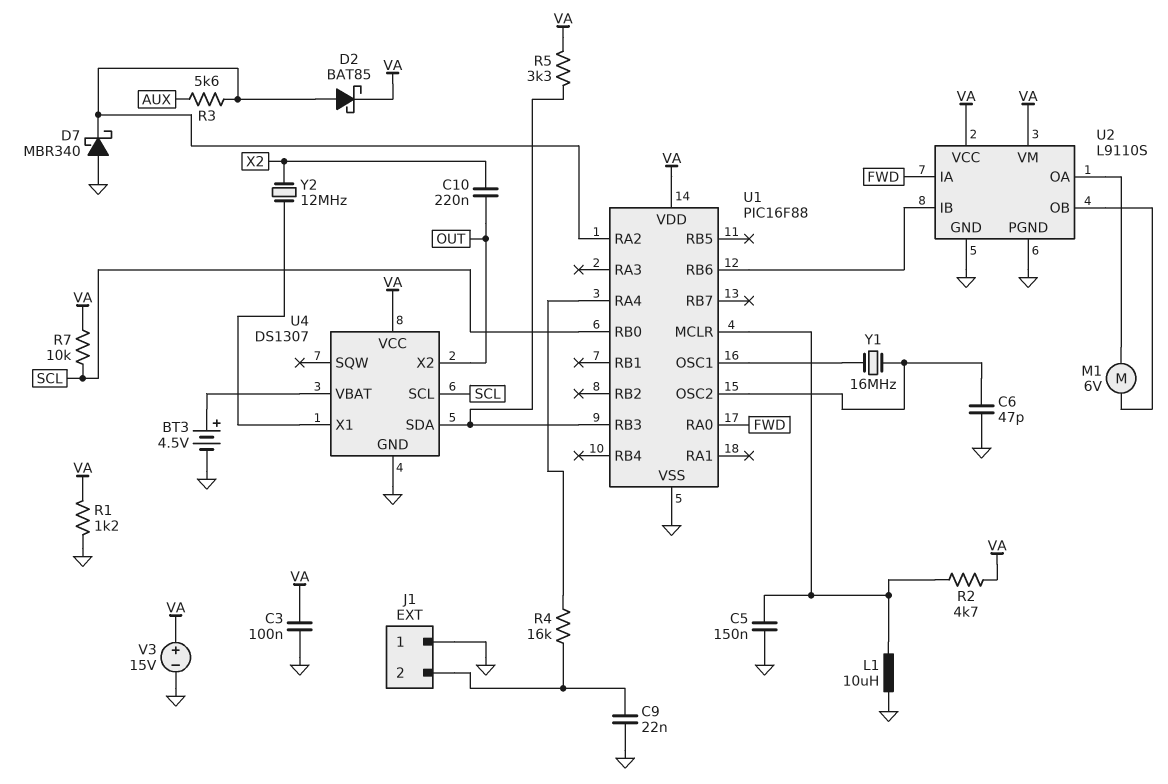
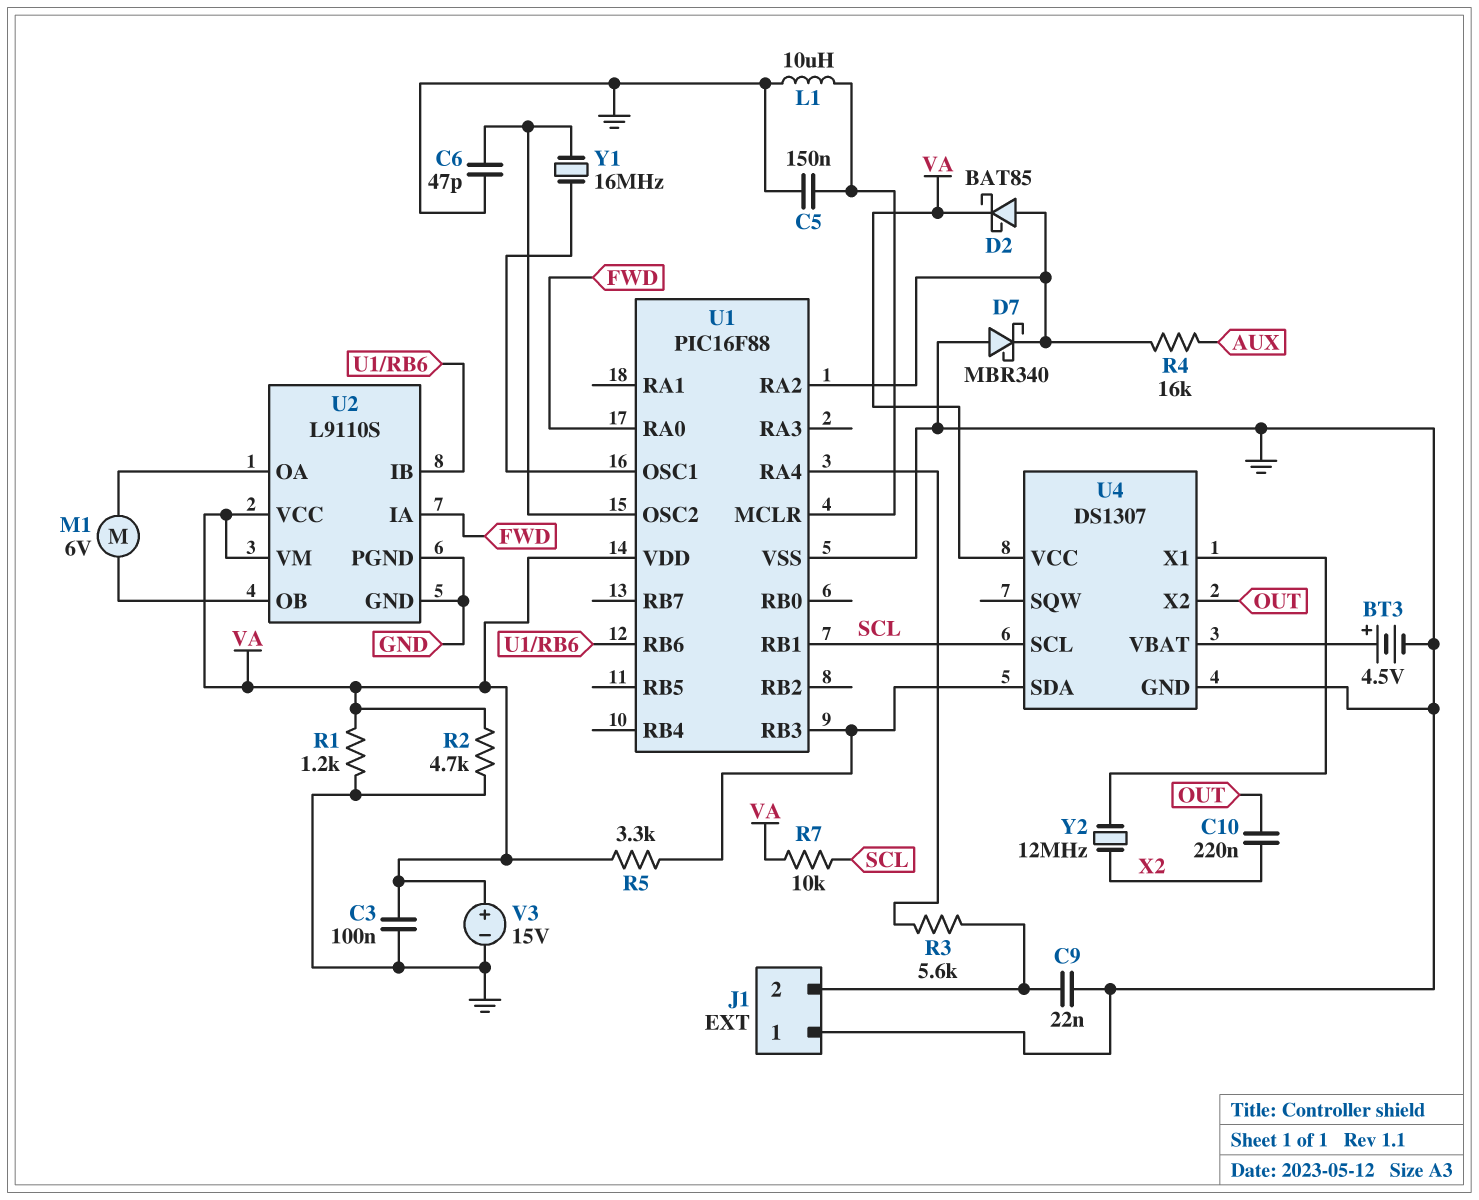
R2: 4.7k (U1/MCLR, VA) -> 4.7k (GND, VA)
R3: 5.6k (AUX, U1/RA2) -> 5.6k (J1/2, U1/RA4)
R4: 16k (J1/2, U1/RA4) -> 16k (AUX, U1/RA2)
U1 pin RB0: SCL -> none
U1 pin RB1: none -> SCL

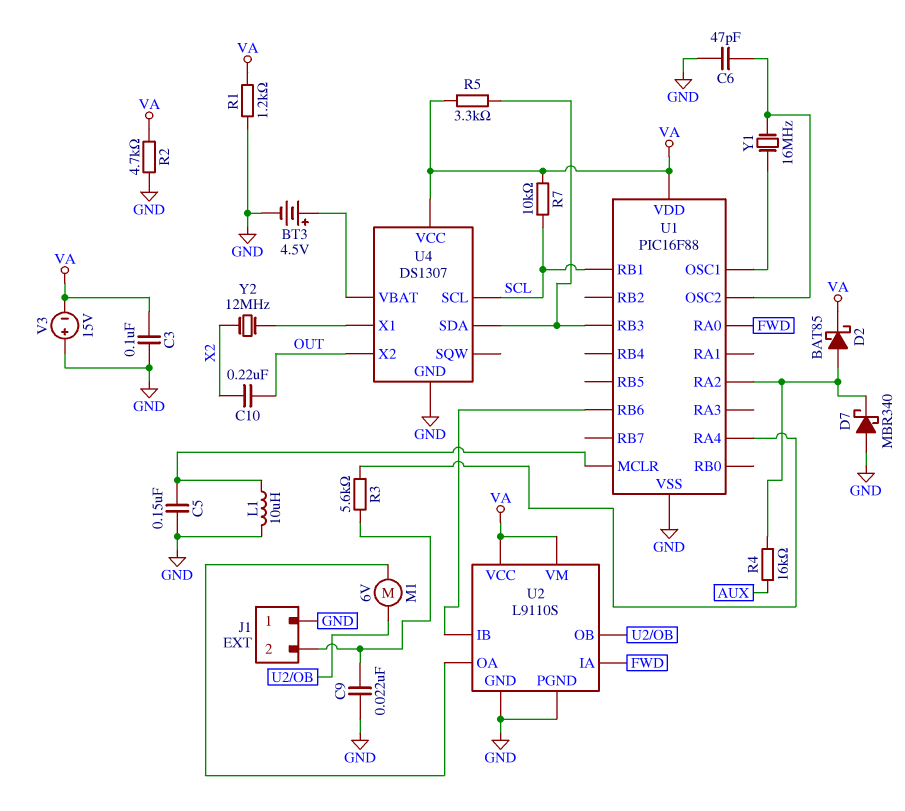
V3: 15V (plus VA, minus GND) -> 15V (plus GND, minus VA)

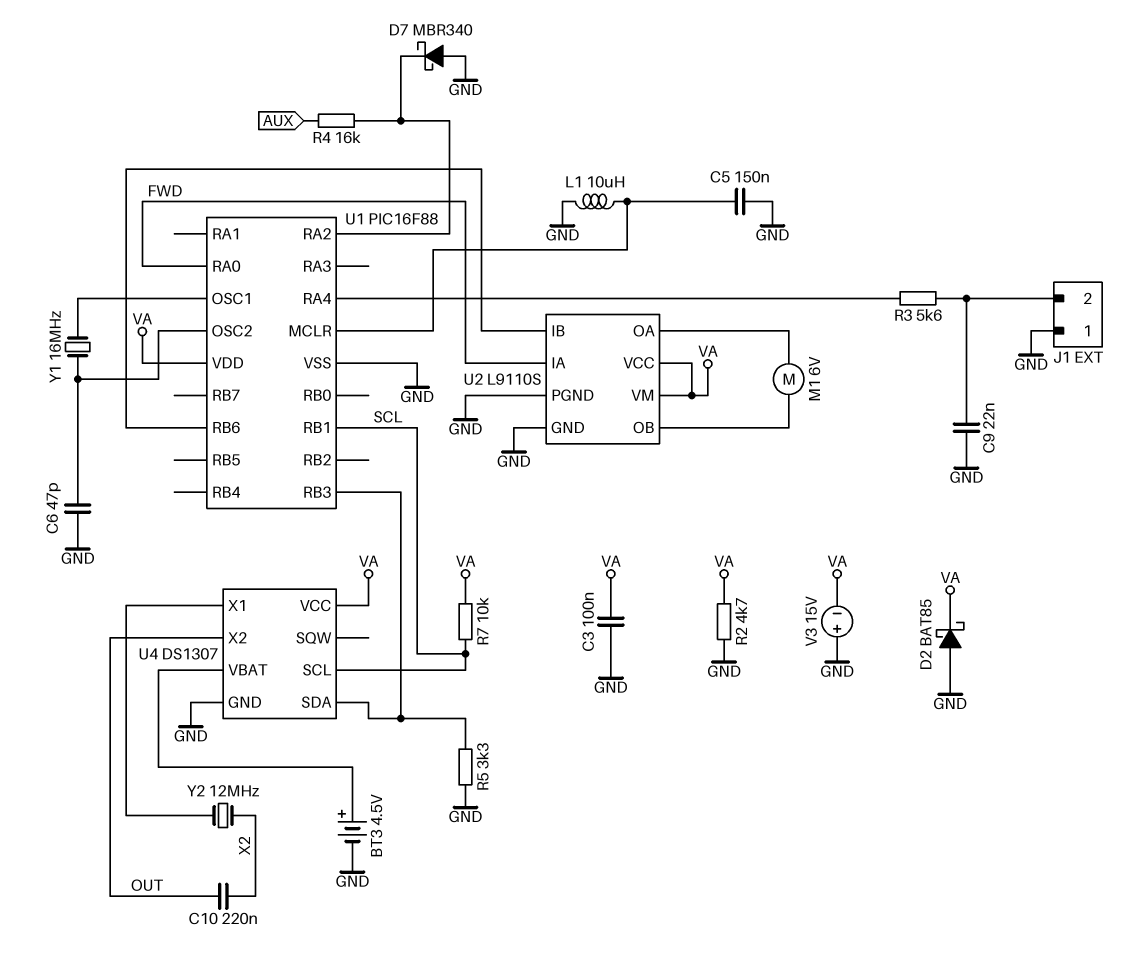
D2: schottky BAT85 (A U1/RA2, K VA) -> schottky BAT85 (A GND, K VA)
R1: 1.2k (GND, VA) -> none
R5: 3.3k (U1/RB3, VA) -> 3.3k (GND, U1/RB3)

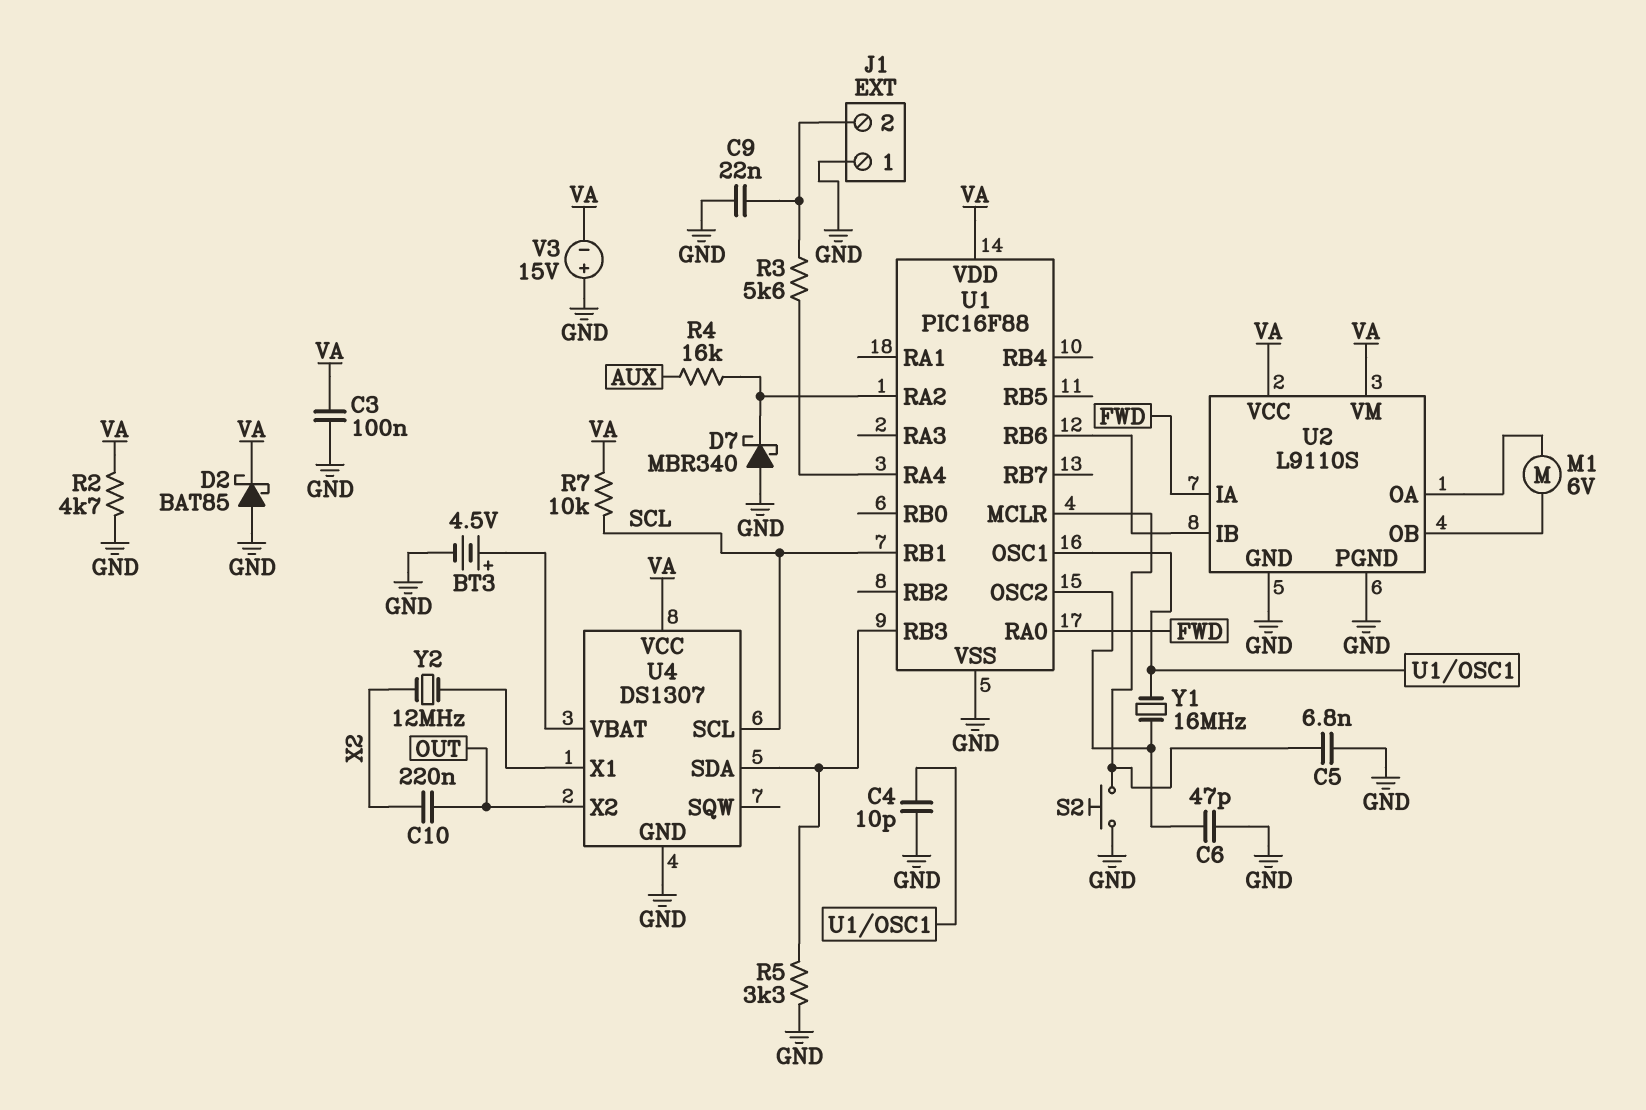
C4: none -> 10pF (GND, U1/OSC1)
C5: 150nF (GND, U1/MCLR) -> 6.8nF (GND, U1/MCLR)
L1: 10uH (GND, U1/MCLR) -> none
S2: none -> button (GND, U1/MCLR)

